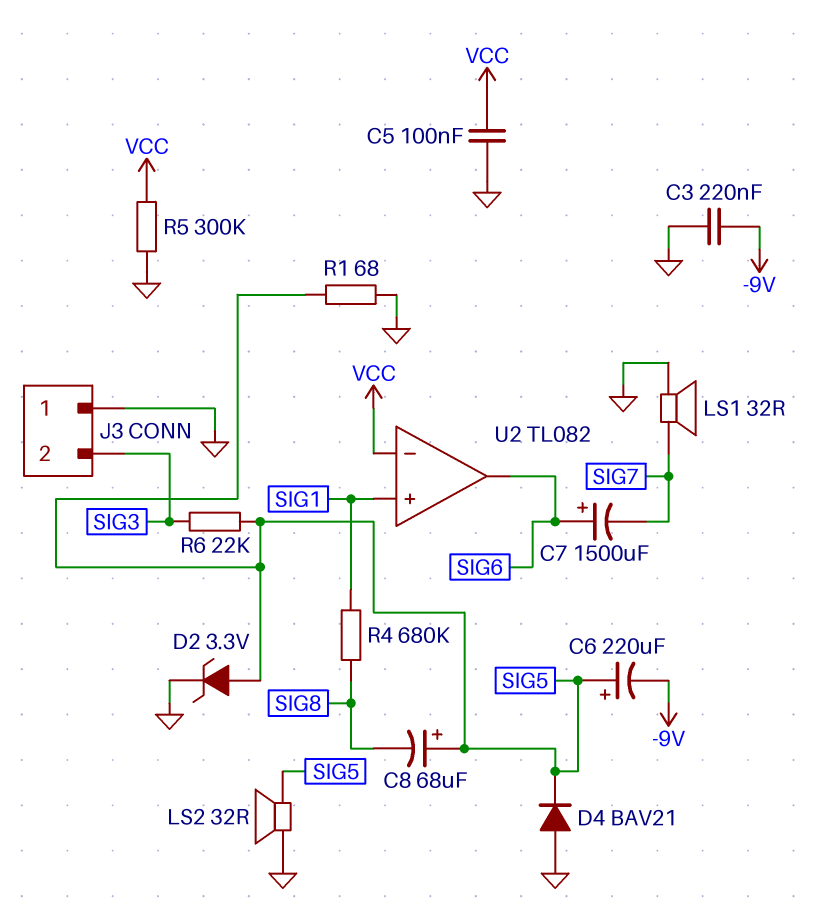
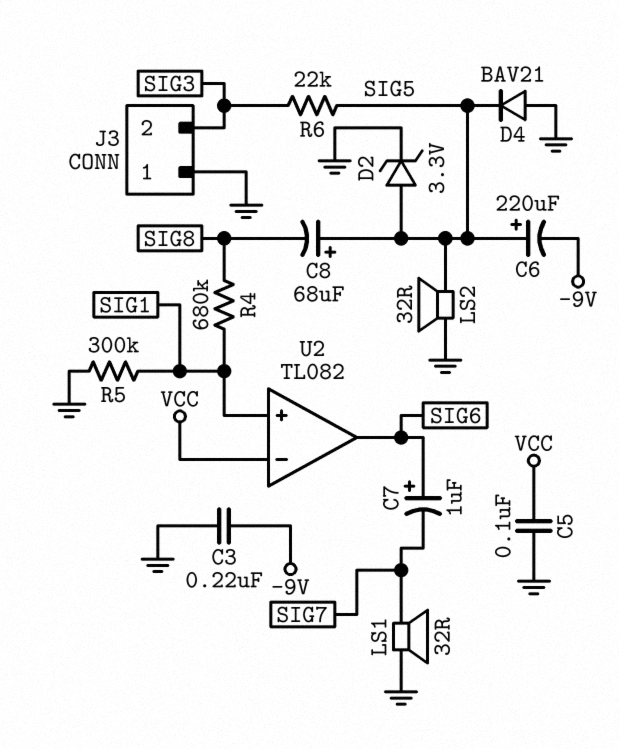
C7: 1500uF (plus SIG6, minus SIG7) -> 1uF (plus SIG6, minus SIG7)
R1: 68 (GND, SIG5) -> none
R5: 300k (GND, VCC) -> 300k (GND, SIG1)

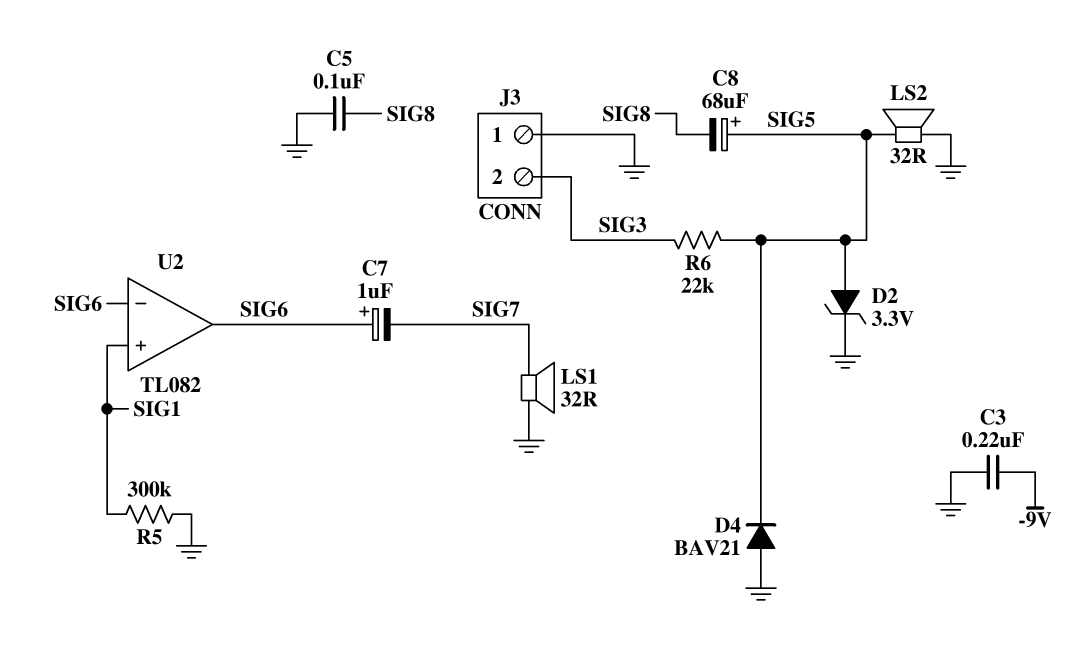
C5: 100nF (GND, VCC) -> 100nF (GND, SIG8)
C6: 220uF (plus SIG5, minus -9V) -> none
R4: 680k (SIG1, SIG8) -> none
U2 pin in-: VCC -> SIG6

